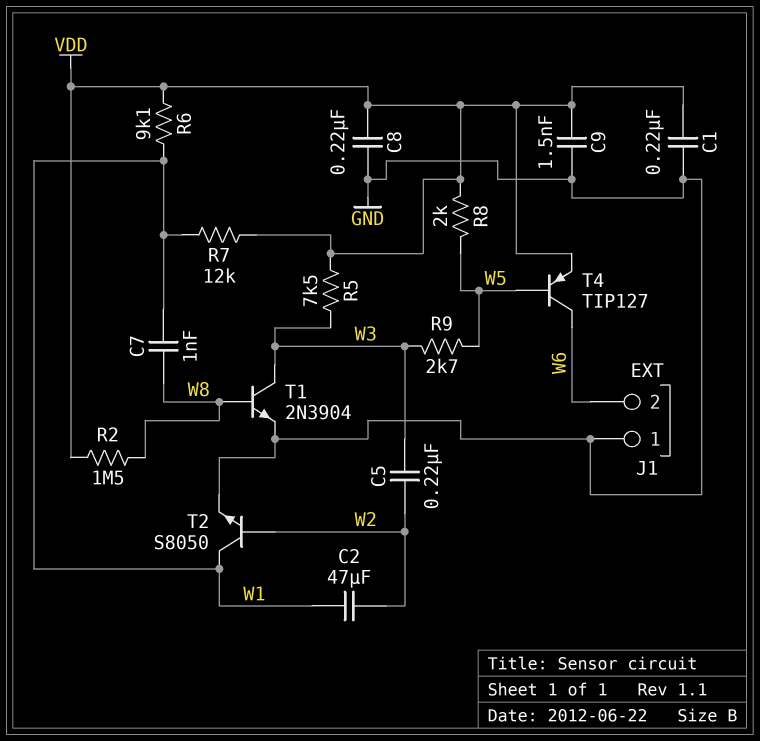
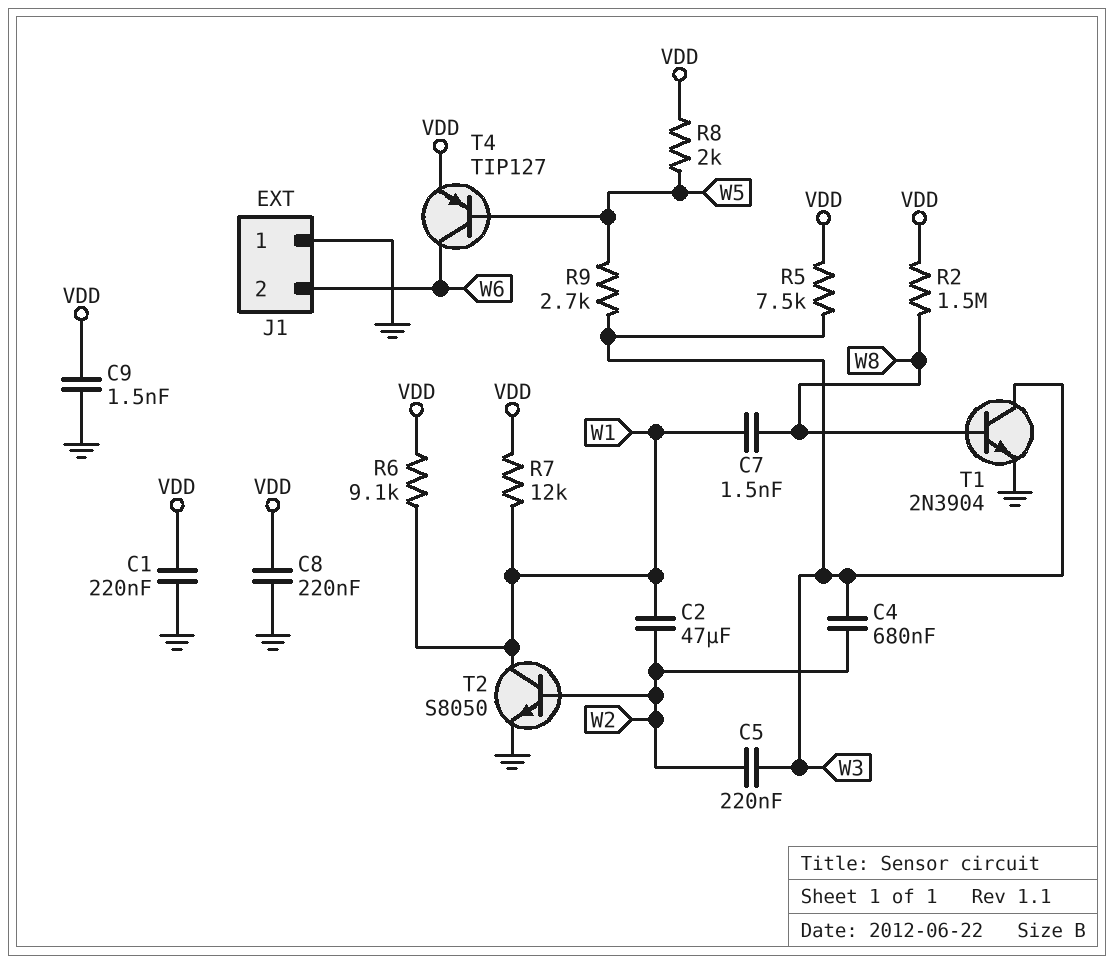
C4: none -> 680nF (W2, W3)
C7: 1nF (W1, W8) -> 1.5nF (W1, W8)

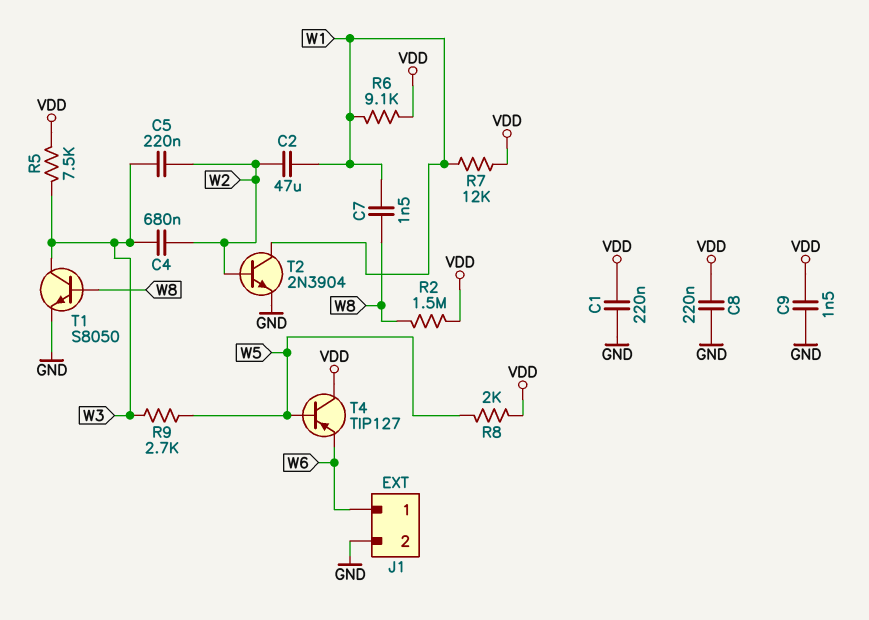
J1 pin 1: GND -> W6
J1 pin 2: W6 -> GND
T1: NPN 2N3904 (B W8, C W3, E GND) -> NPN S8050 (B W8, C W3, E GND)
T2: NPN S8050 (B W2, C W1, E GND) -> NPN 2N3904 (B W2, C W1, E GND)
T4: PNP TIP127 (B W5, C W6, E VDD) -> PNP TIP127 (B W5, C VDD, E W6)

